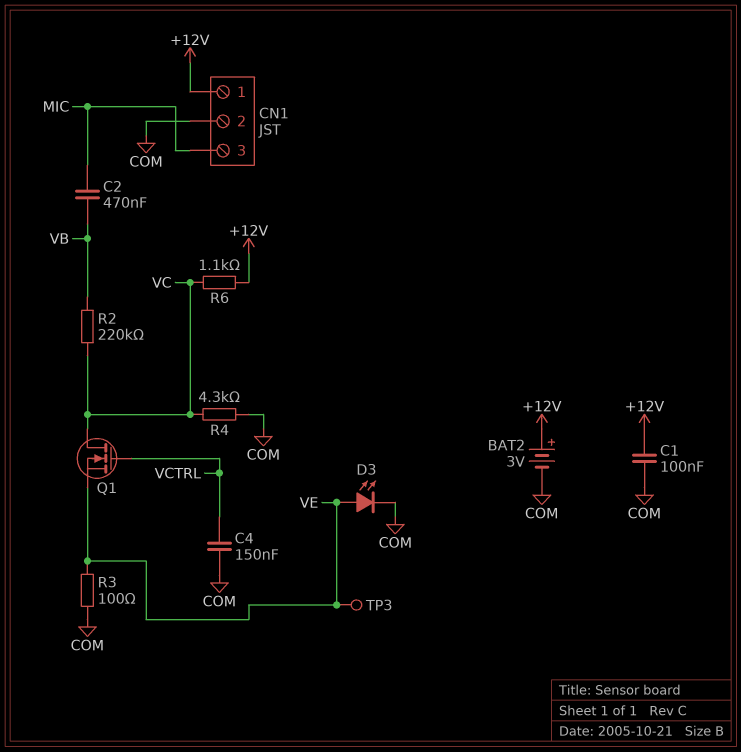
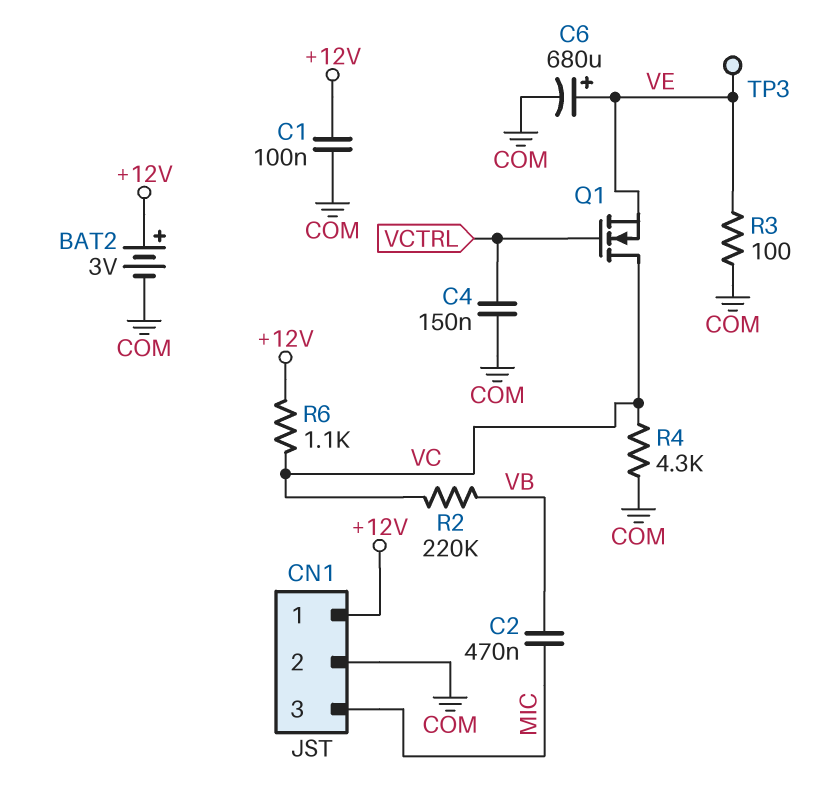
C6: none -> 680uF (plus VE, minus COM)
D3: LED (A VE, K COM) -> none

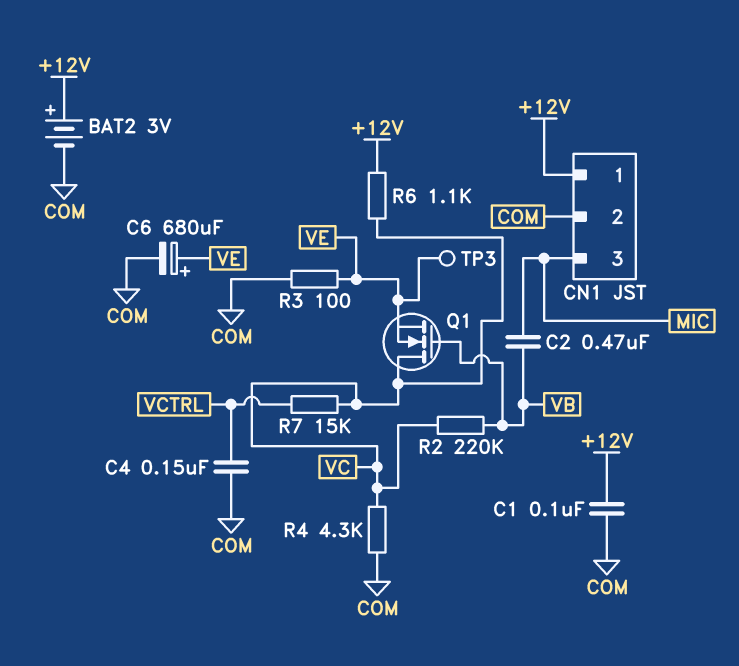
Q1: NMOS (G VCTRL, D VC, S VE) -> NMOS (G VB, D VC, S VE)
R7: none -> 15k (VC, VCTRL)

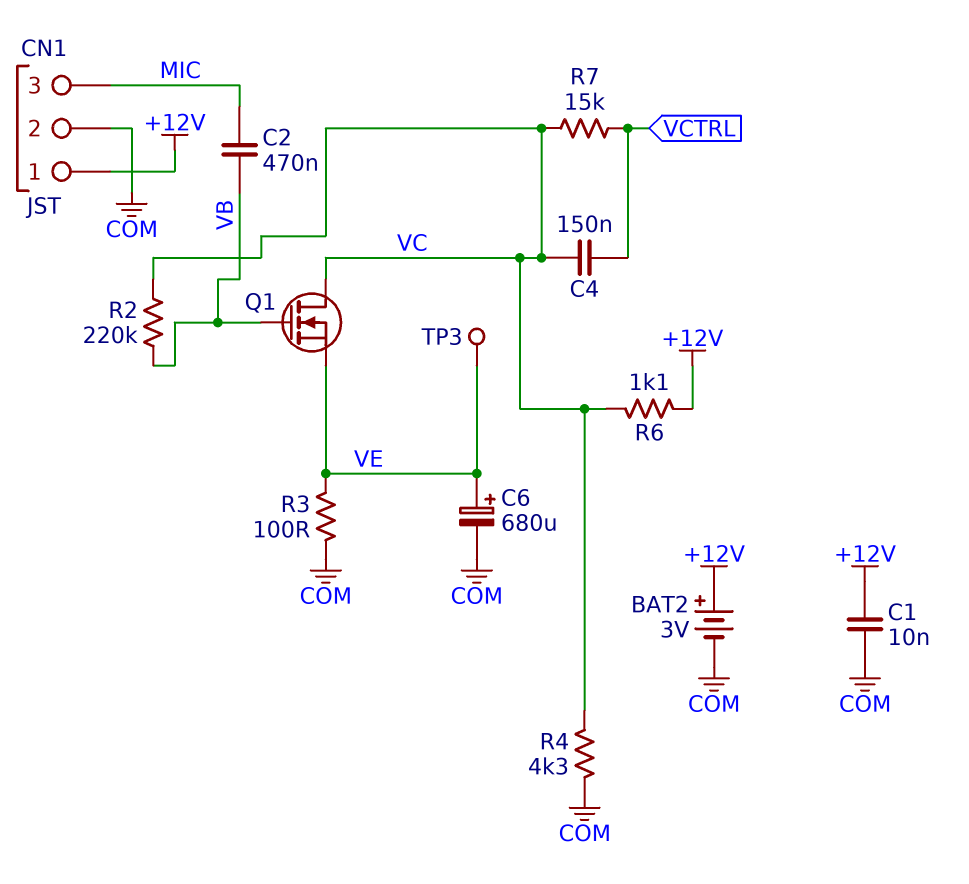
C1: 100nF (+12V, COM) -> 10nF (+12V, COM)
C4: 150nF (COM, VCTRL) -> 150nF (VC, VCTRL)

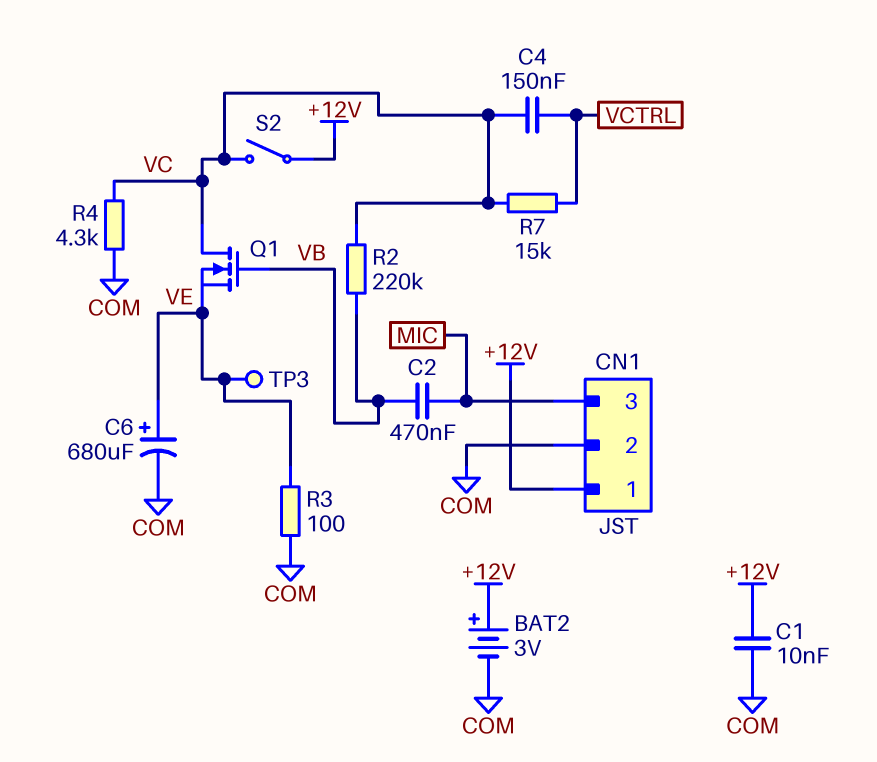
R6: 1.1k (+12V, VC) -> none
S2: none -> switch (+12V, VC)

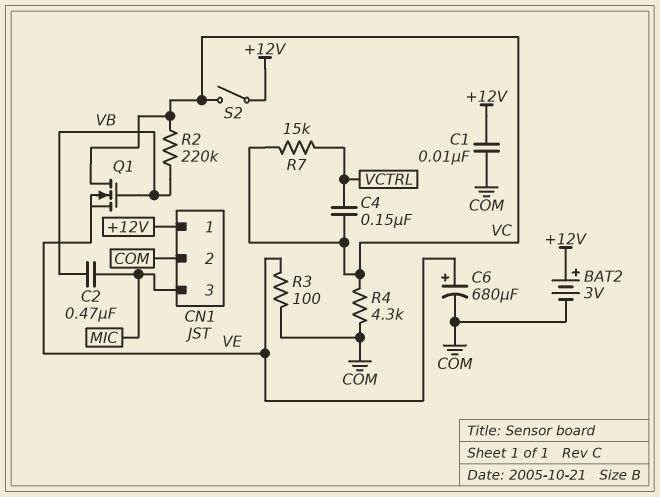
TP3: test point (VE) -> none

